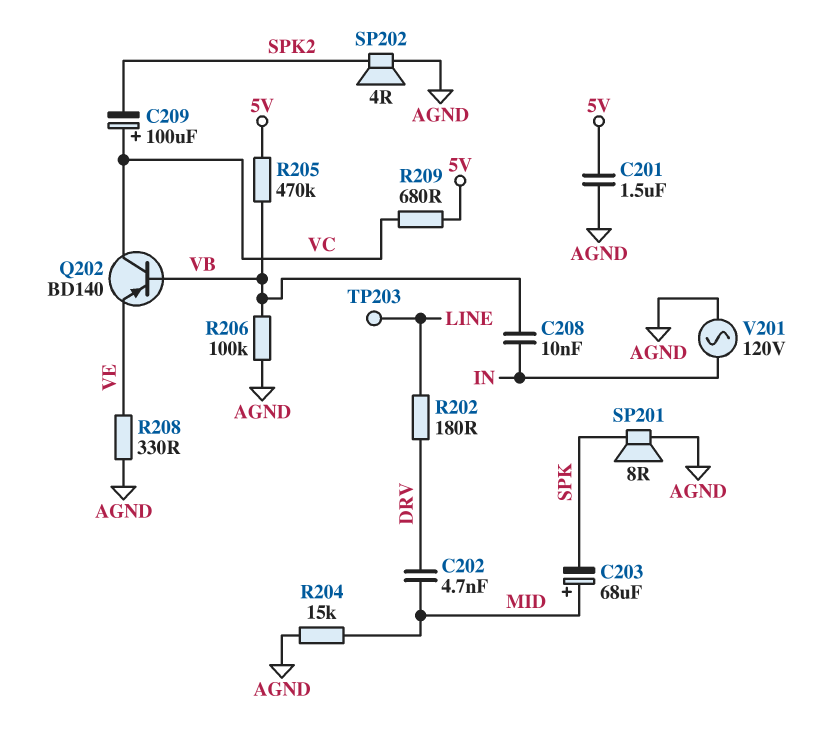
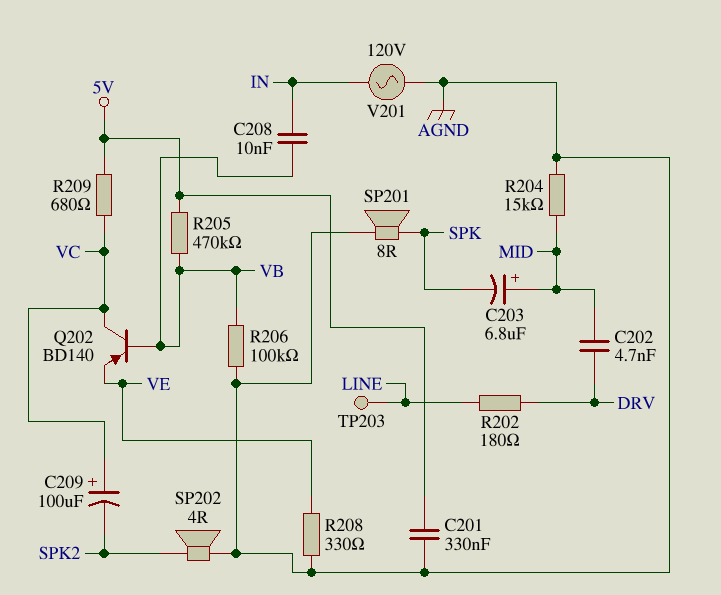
C201: 1.5uF (5V, AGND) -> 330nF (5V, AGND)
C203: 68uF (plus MID, minus SPK) -> 6.8uF (plus MID, minus SPK)

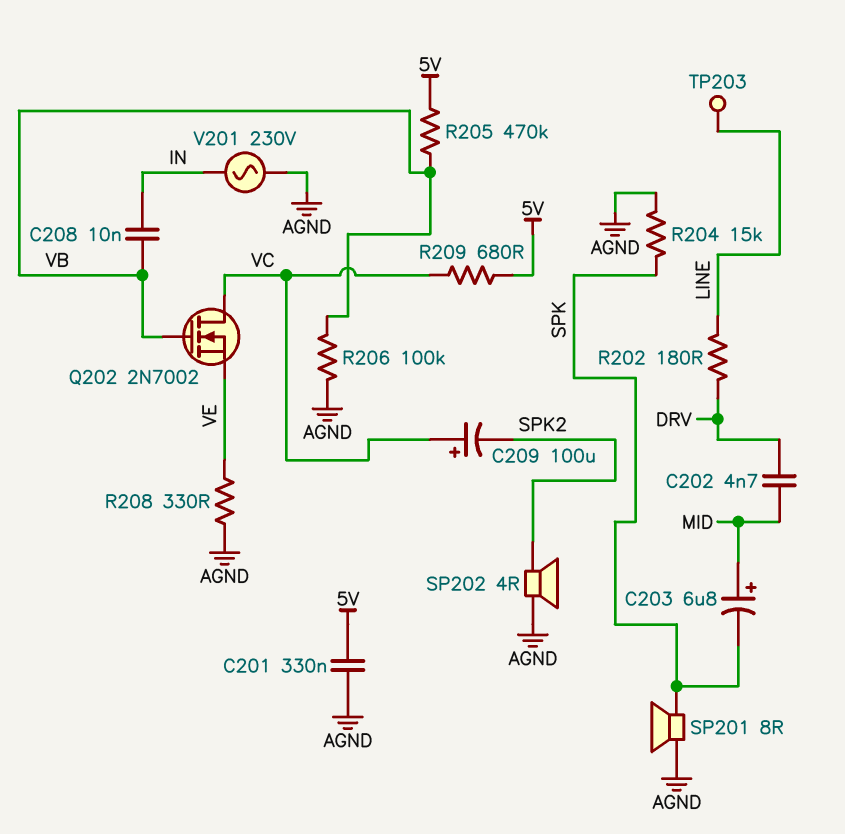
Q202: PNP BD140 (B VB, C VC, E VE) -> NMOS 2N7002 (G VB, D VC, S VE)
R204: 15k (AGND, MID) -> 15k (AGND, SPK)
V201: AC 120V (AGND, IN) -> AC 230V (AGND, IN)

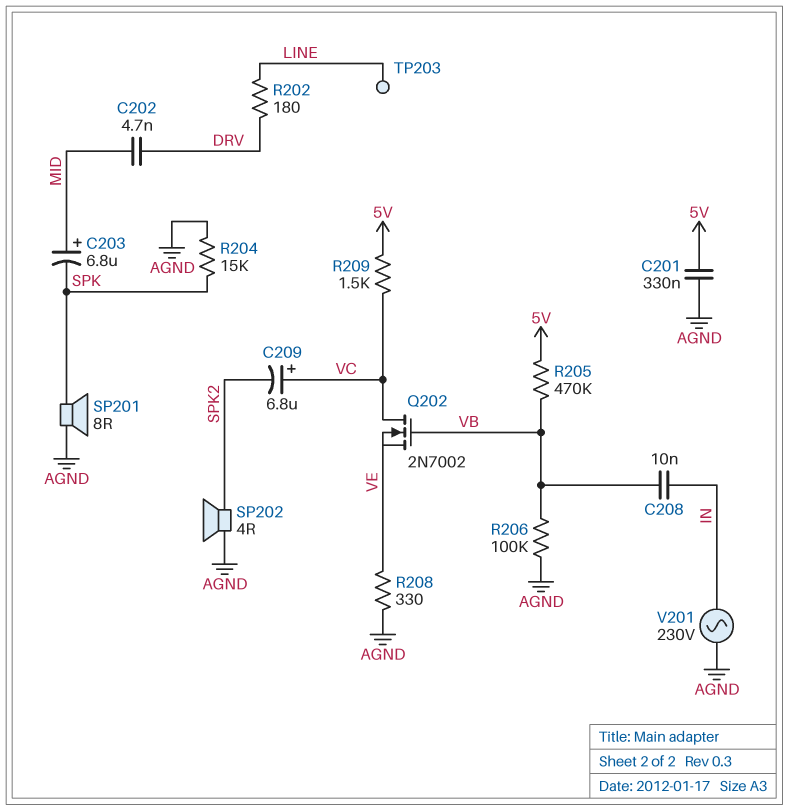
C209: 100uF (plus VC, minus SPK2) -> 6.8uF (plus VC, minus SPK2)
R209: 680 (5V, VC) -> 1.5k (5V, VC)

